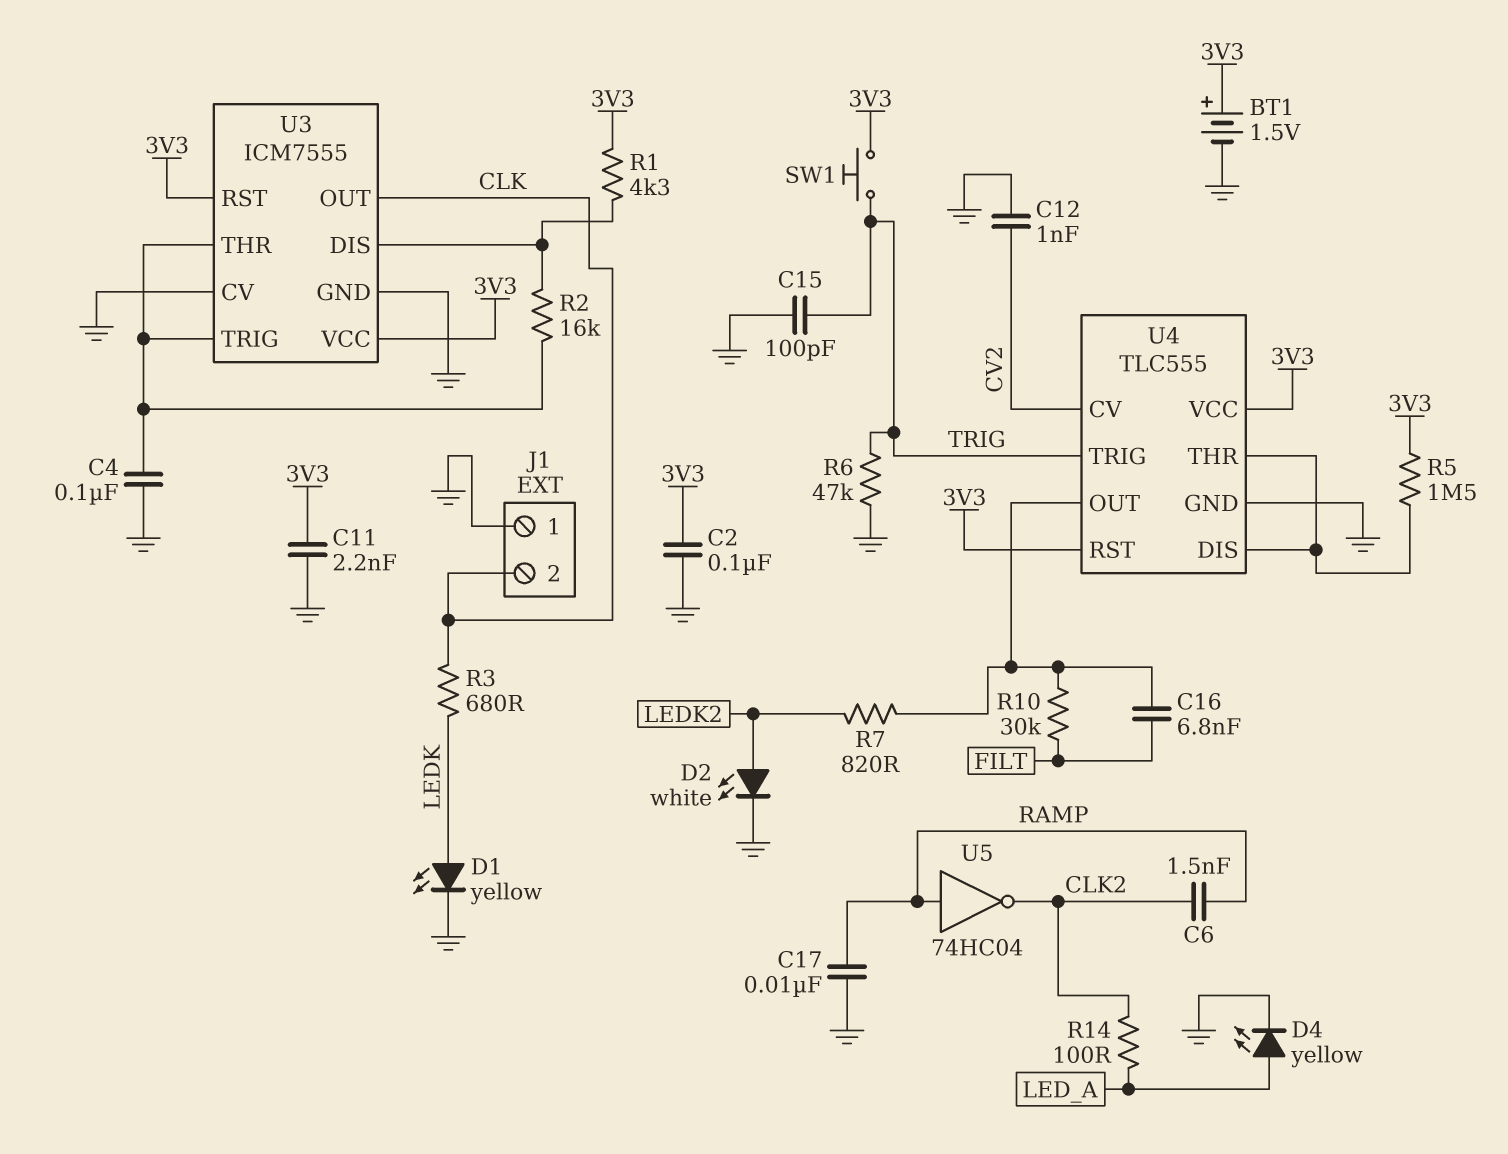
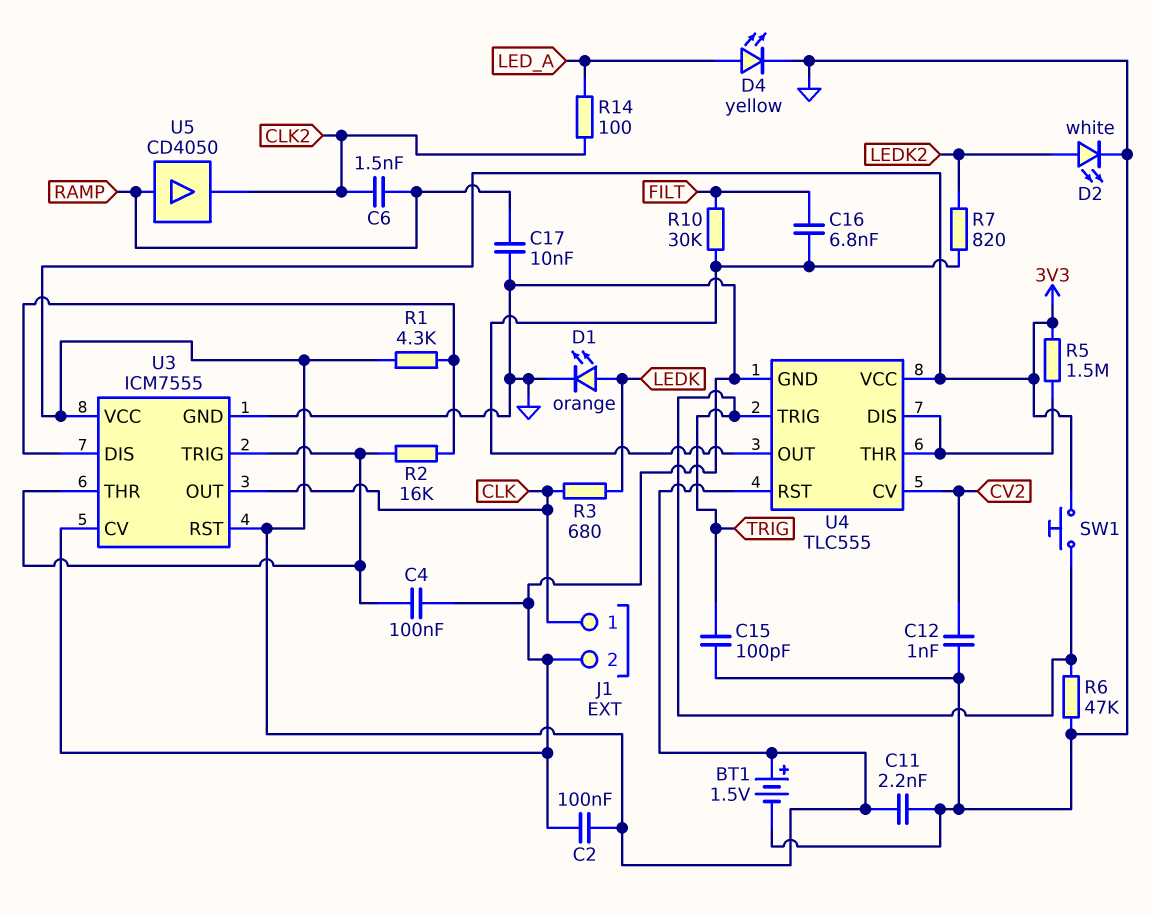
D1: LED yellow (A LEDK, K GND) -> LED orange (A LEDK, K GND)
J1 pin 1: GND -> CLK
J1 pin 2: CLK -> GND
U5: NOT 74HC04 (in RAMP, out CLK2) -> buffer CD4050 (in RAMP, out CLK2)

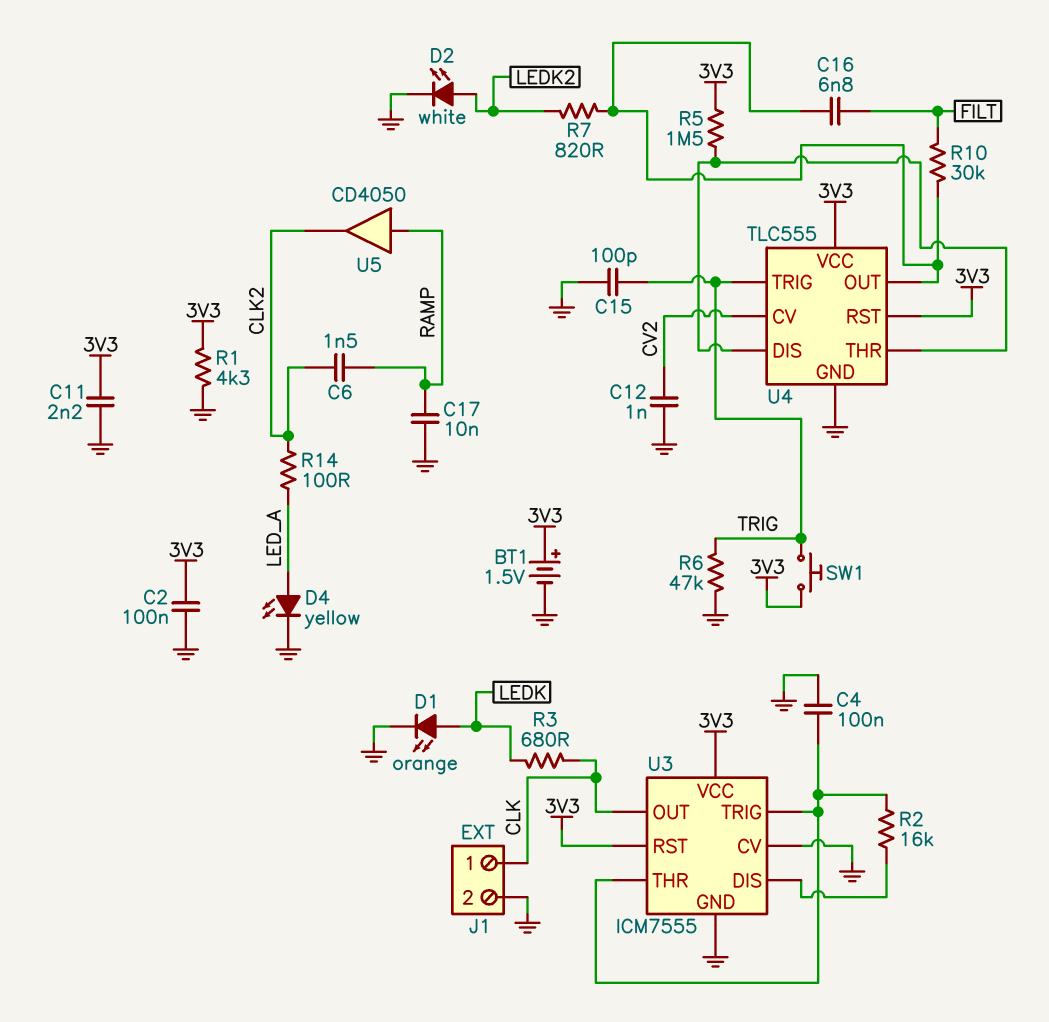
R1: 4.3k (3V3, U3/DIS) -> 4.3k (3V3, GND)

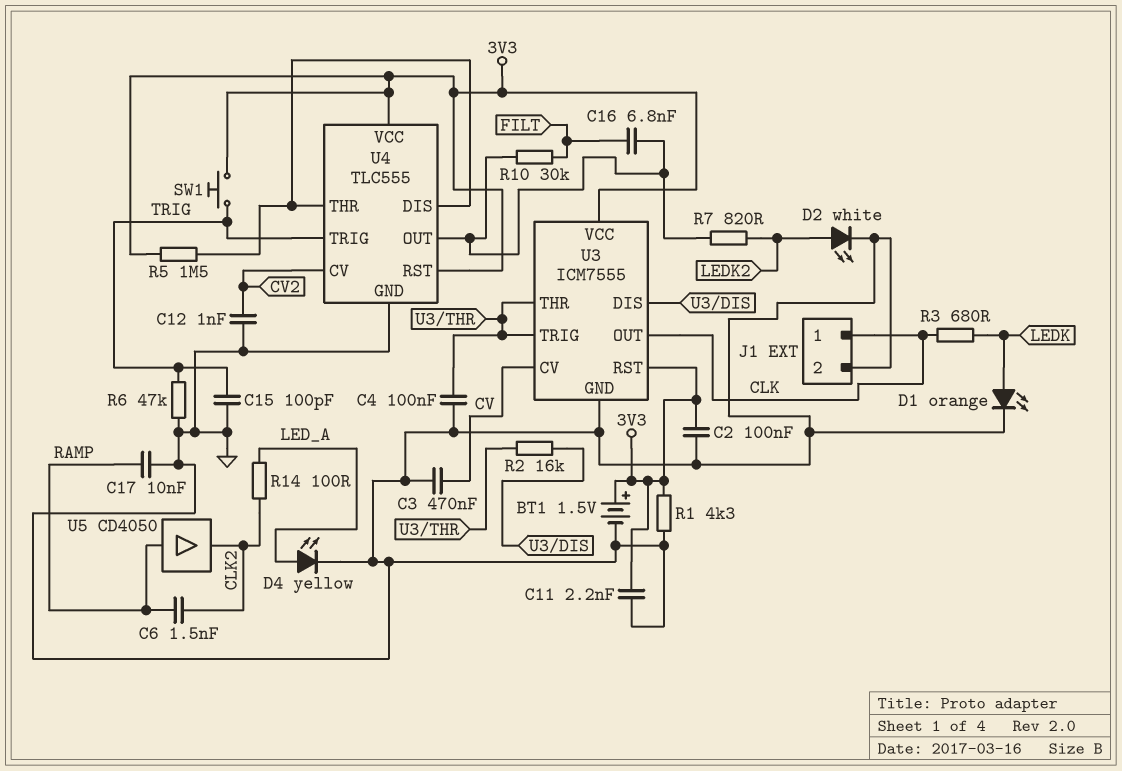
C3: none -> 470nF (CV, GND)
U3 pin CV: GND -> CV

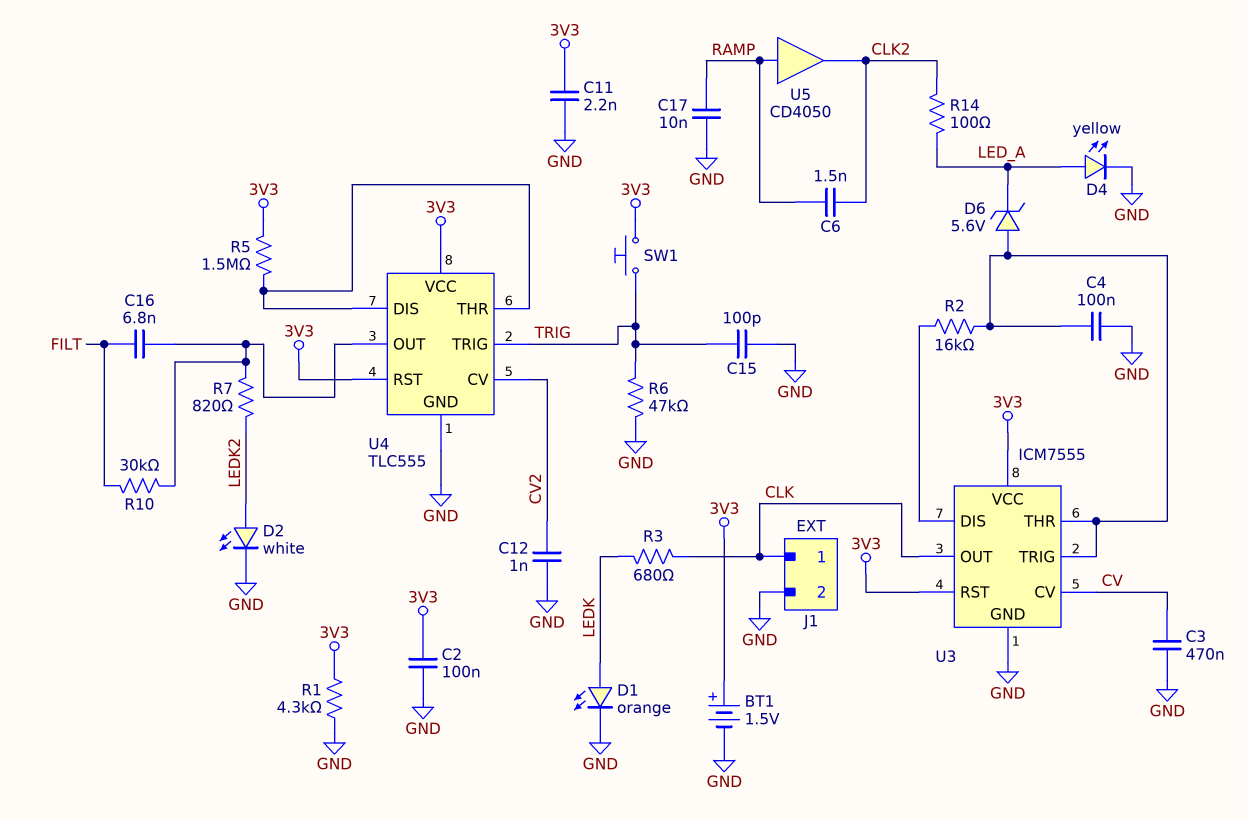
D6: none -> zener 5.6V (A U3/THR, K LED_A)

